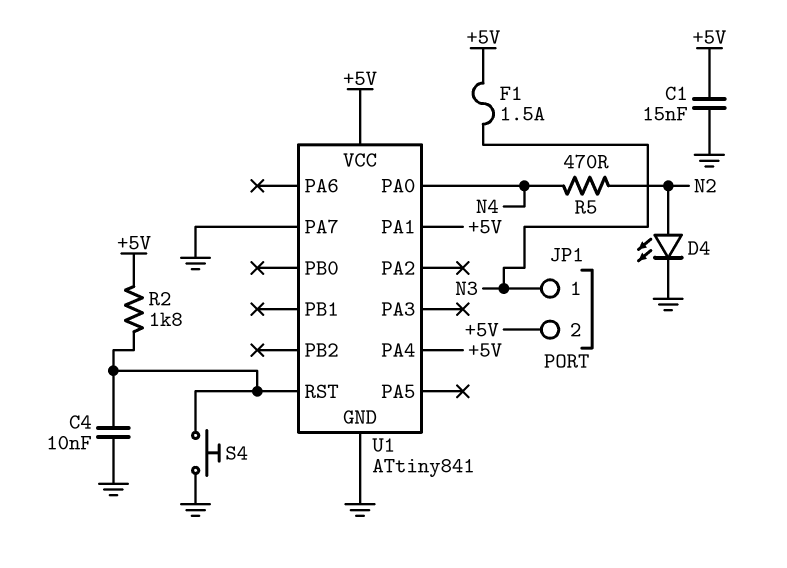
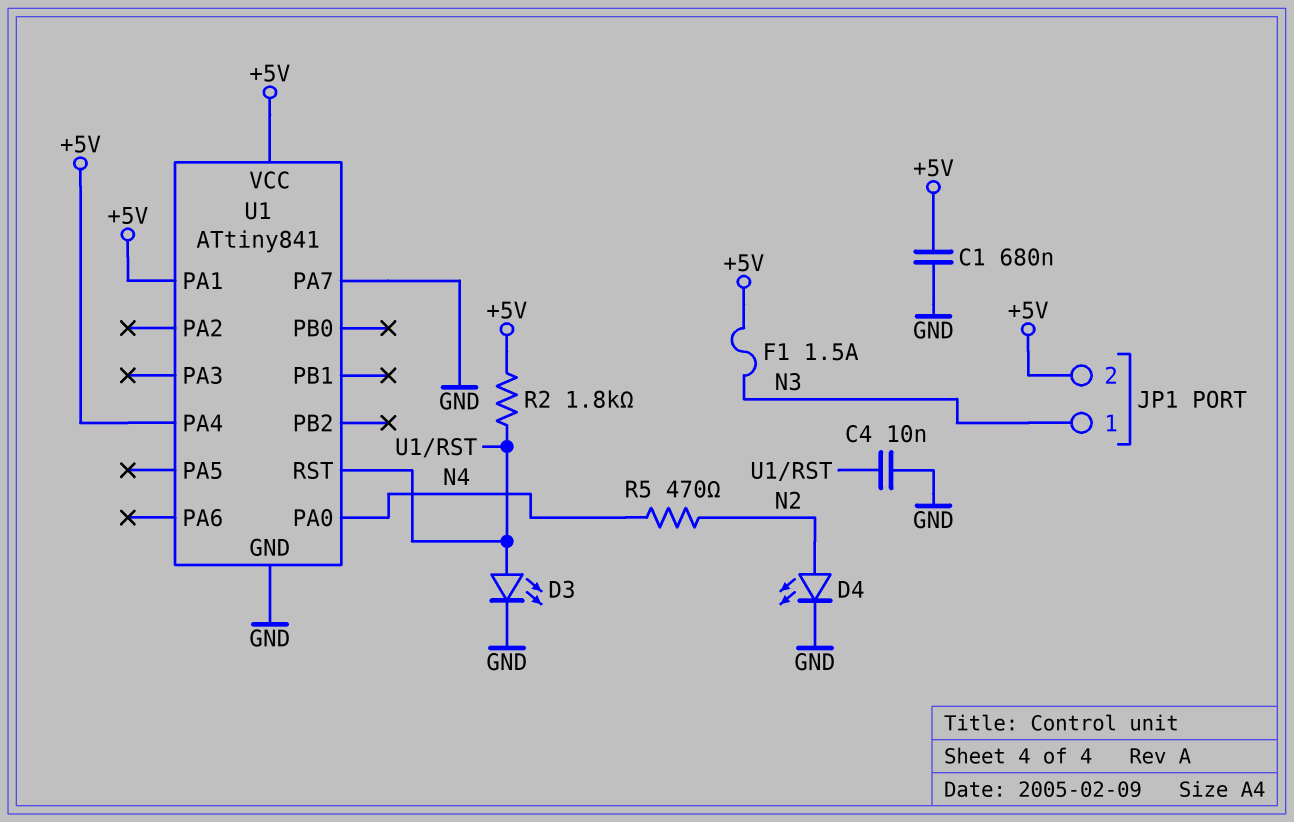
C1: 15nF (+5V, GND) -> 680nF (+5V, GND)
D3: none -> LED (A U1/RST, K GND)
S4: button (GND, U1/RST) -> none

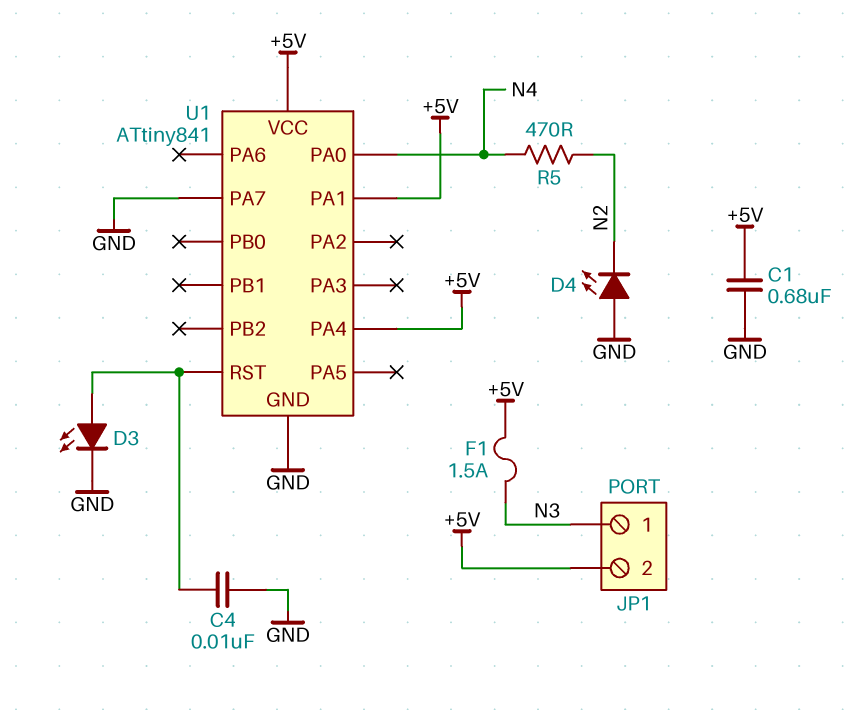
D4: LED (A N2, K GND) -> LED (A GND, K N2)
R2: 1.8k (+5V, U1/RST) -> none

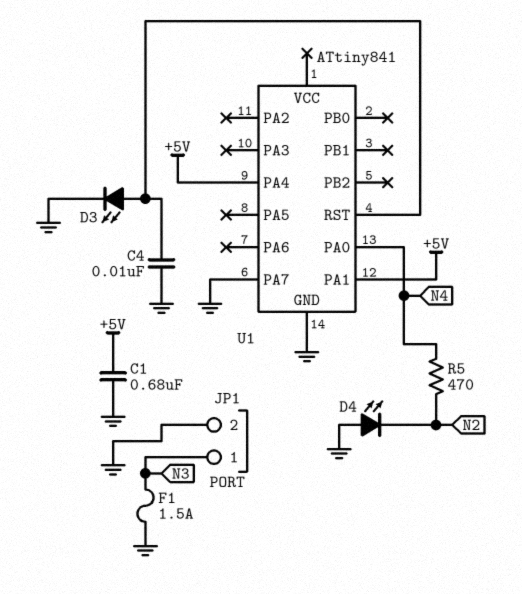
F1: 1.5A (+5V, N3) -> 1.5A (GND, N3)
JP1 pin 2: +5V -> GND
U1 pin VCC: +5V -> none

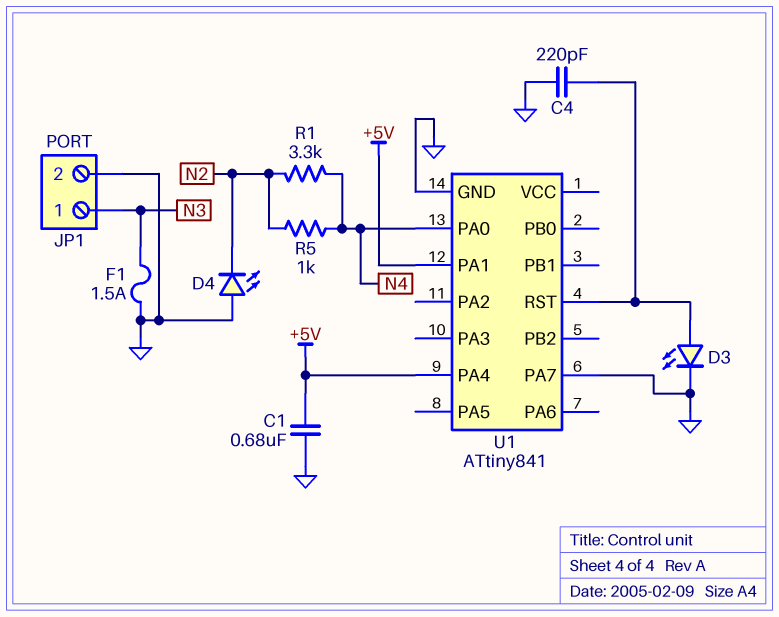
C4: 10nF (GND, U1/RST) -> 220pF (GND, U1/RST)
R1: none -> 3.3k (N2, N4)
R5: 470 (N2, N4) -> 1k (N2, N4)

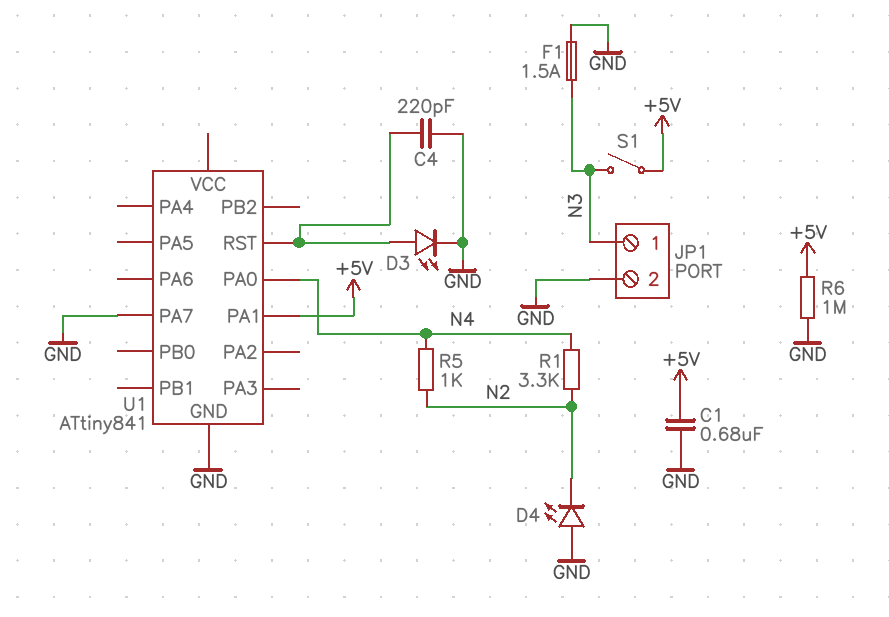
R6: none -> 1M (+5V, GND)
S1: none -> switch (+5V, N3)
U1 pin PA4: +5V -> none

